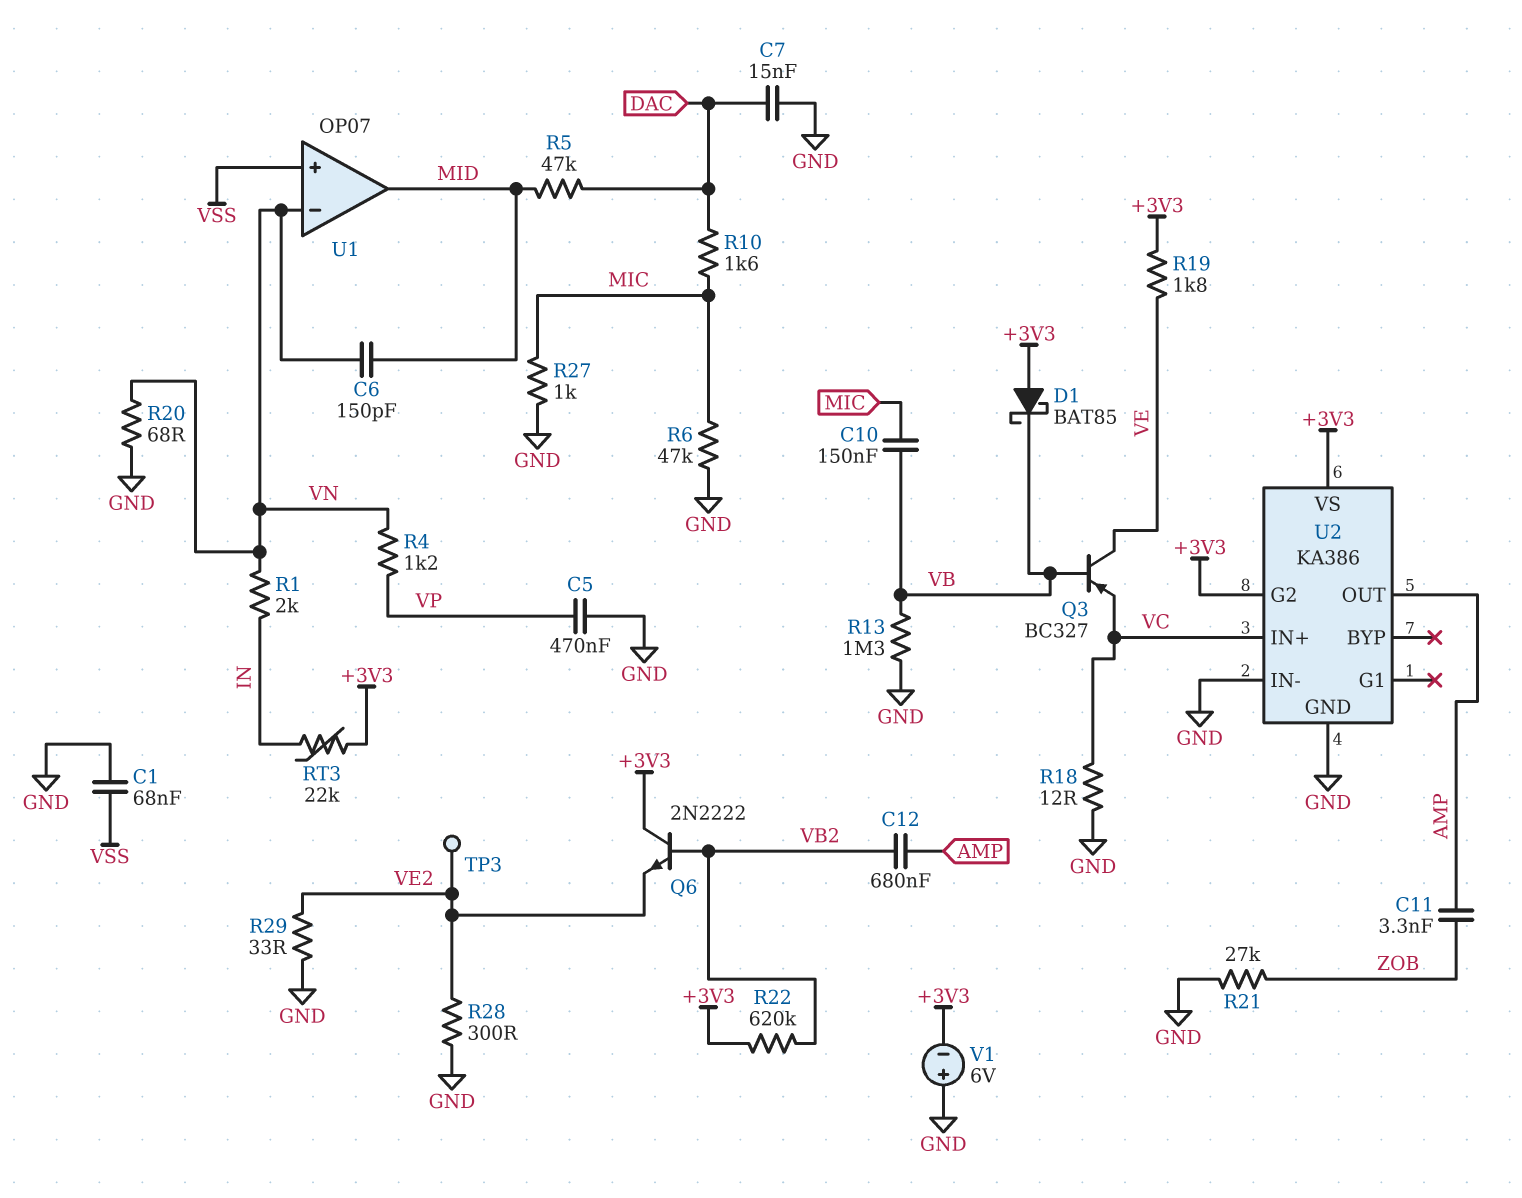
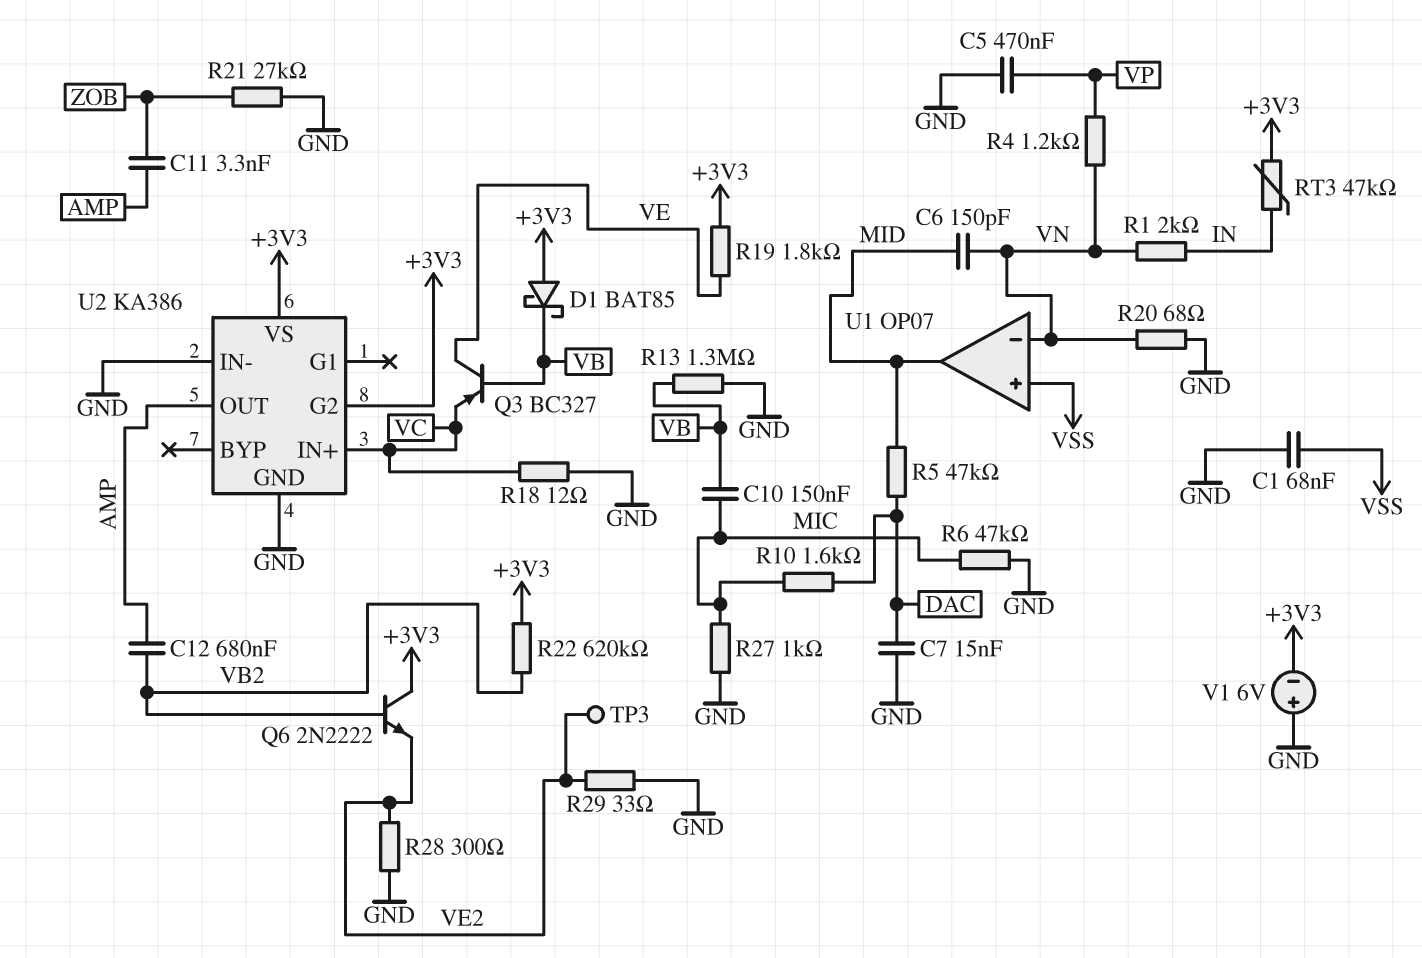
RT3: 22k (+3V3, IN) -> 47k (+3V3, IN)

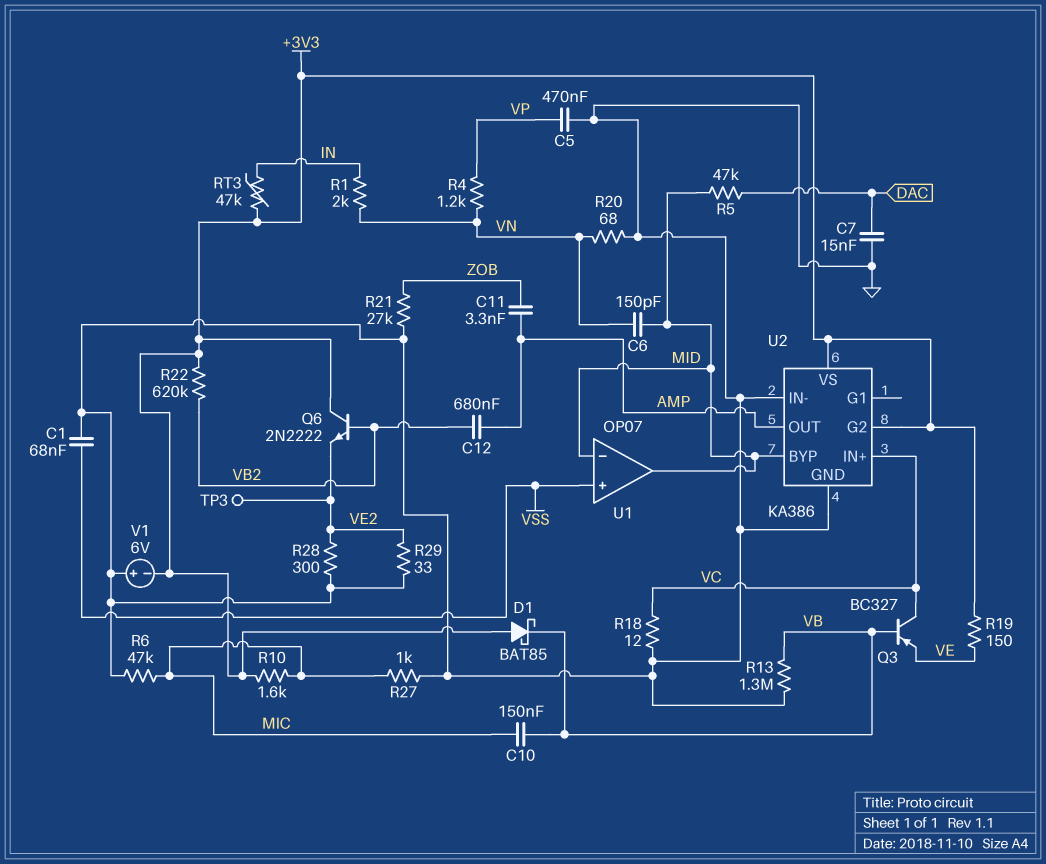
Q3: PNP BC327 (B VB, C VE, E VC) -> PNP BC327 (B VB, C VC, E VE)
R10: 1.6k (DAC, MIC) -> 1.6k (+3V3, MIC)
R19: 1.8k (+3V3, VE) -> 150 (+3V3, VE)
U1 pin in-: VN -> MID
U2 pin BYP: none -> MID

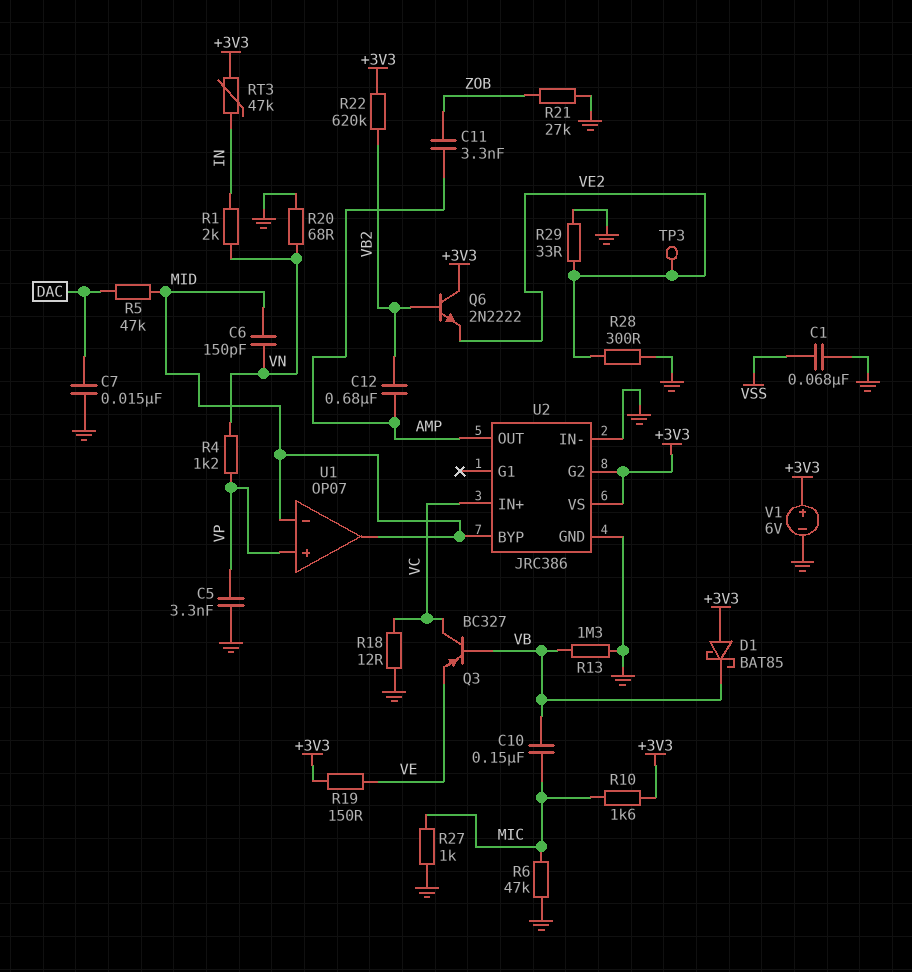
C5: 470nF (GND, VP) -> 3.3nF (GND, VP)
U1 pin in+: VSS -> VP
U2: KA386 -> JRC386
V1: 6V (plus GND, minus +3V3) -> 6V (plus +3V3, minus GND)

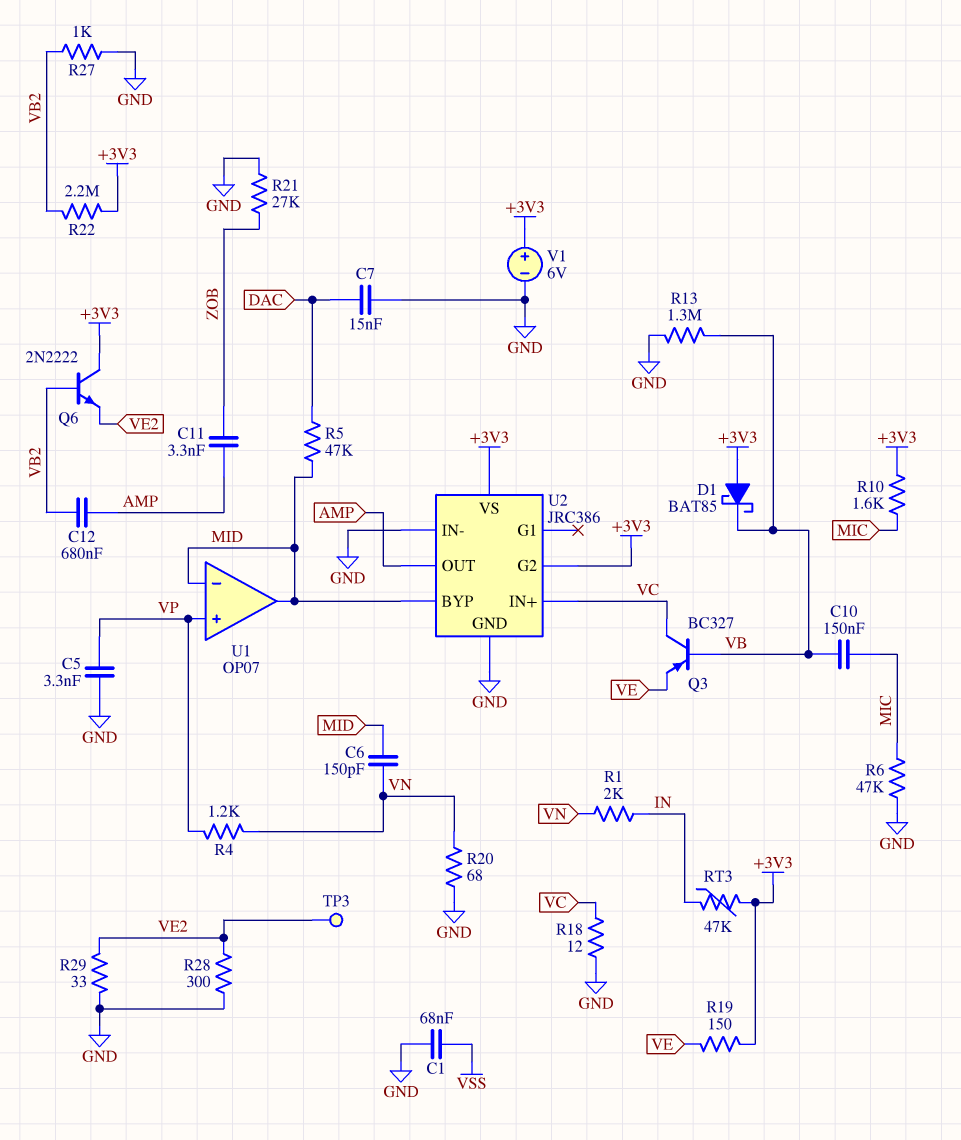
R22: 620k (+3V3, VB2) -> 2.2M (+3V3, VB2)
R27: 1k (GND, MIC) -> 1k (GND, VB2)

